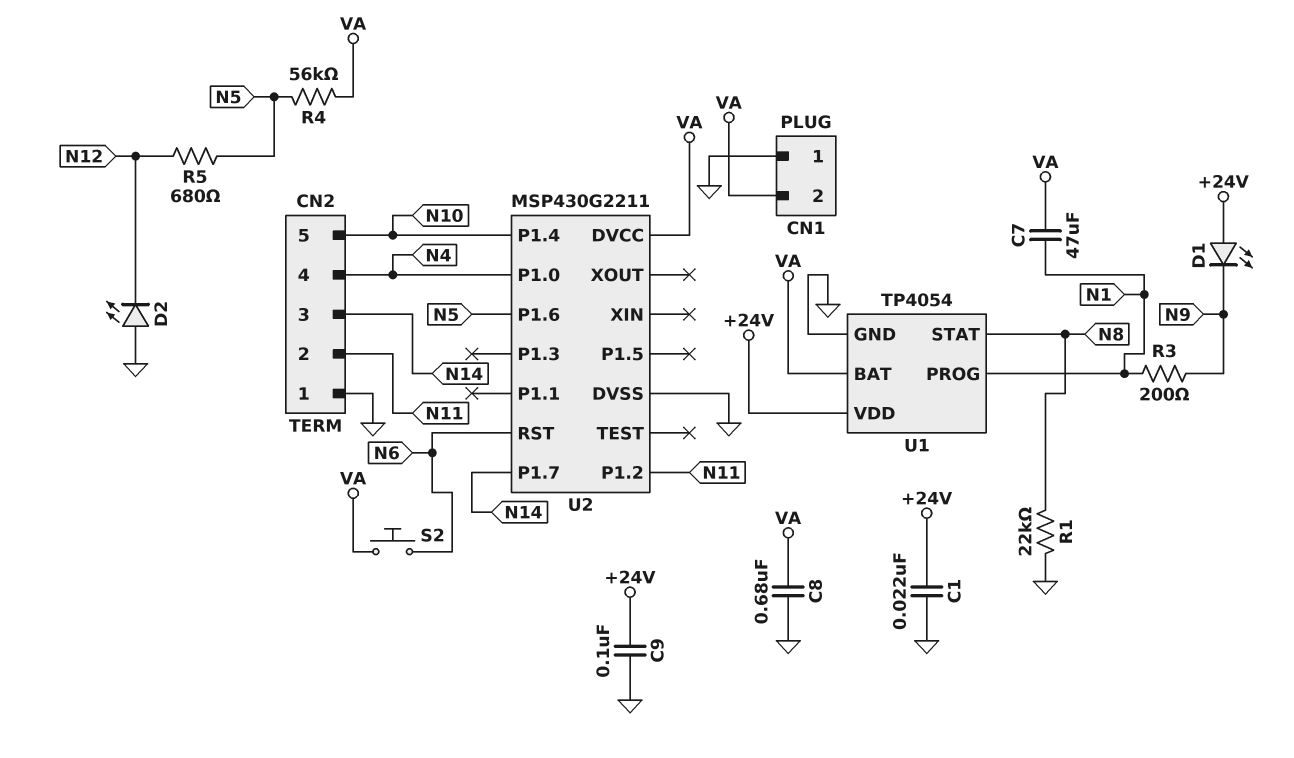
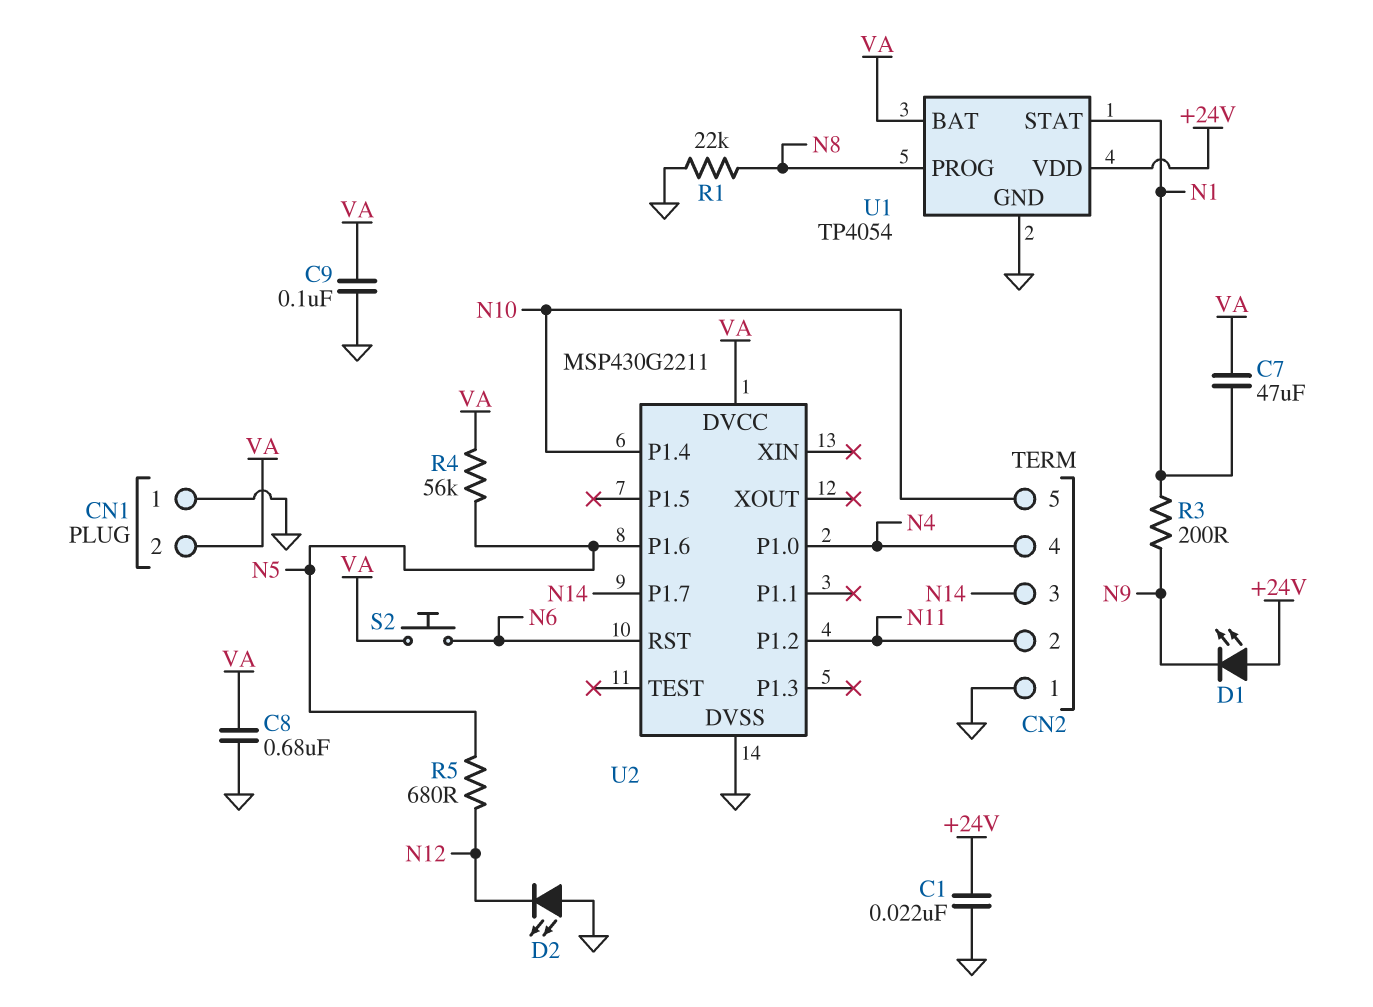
C9: 100nF (+24V, GND) -> 100nF (GND, VA)
U1 pin PROG: N1 -> N8
U1 pin STAT: N8 -> N1

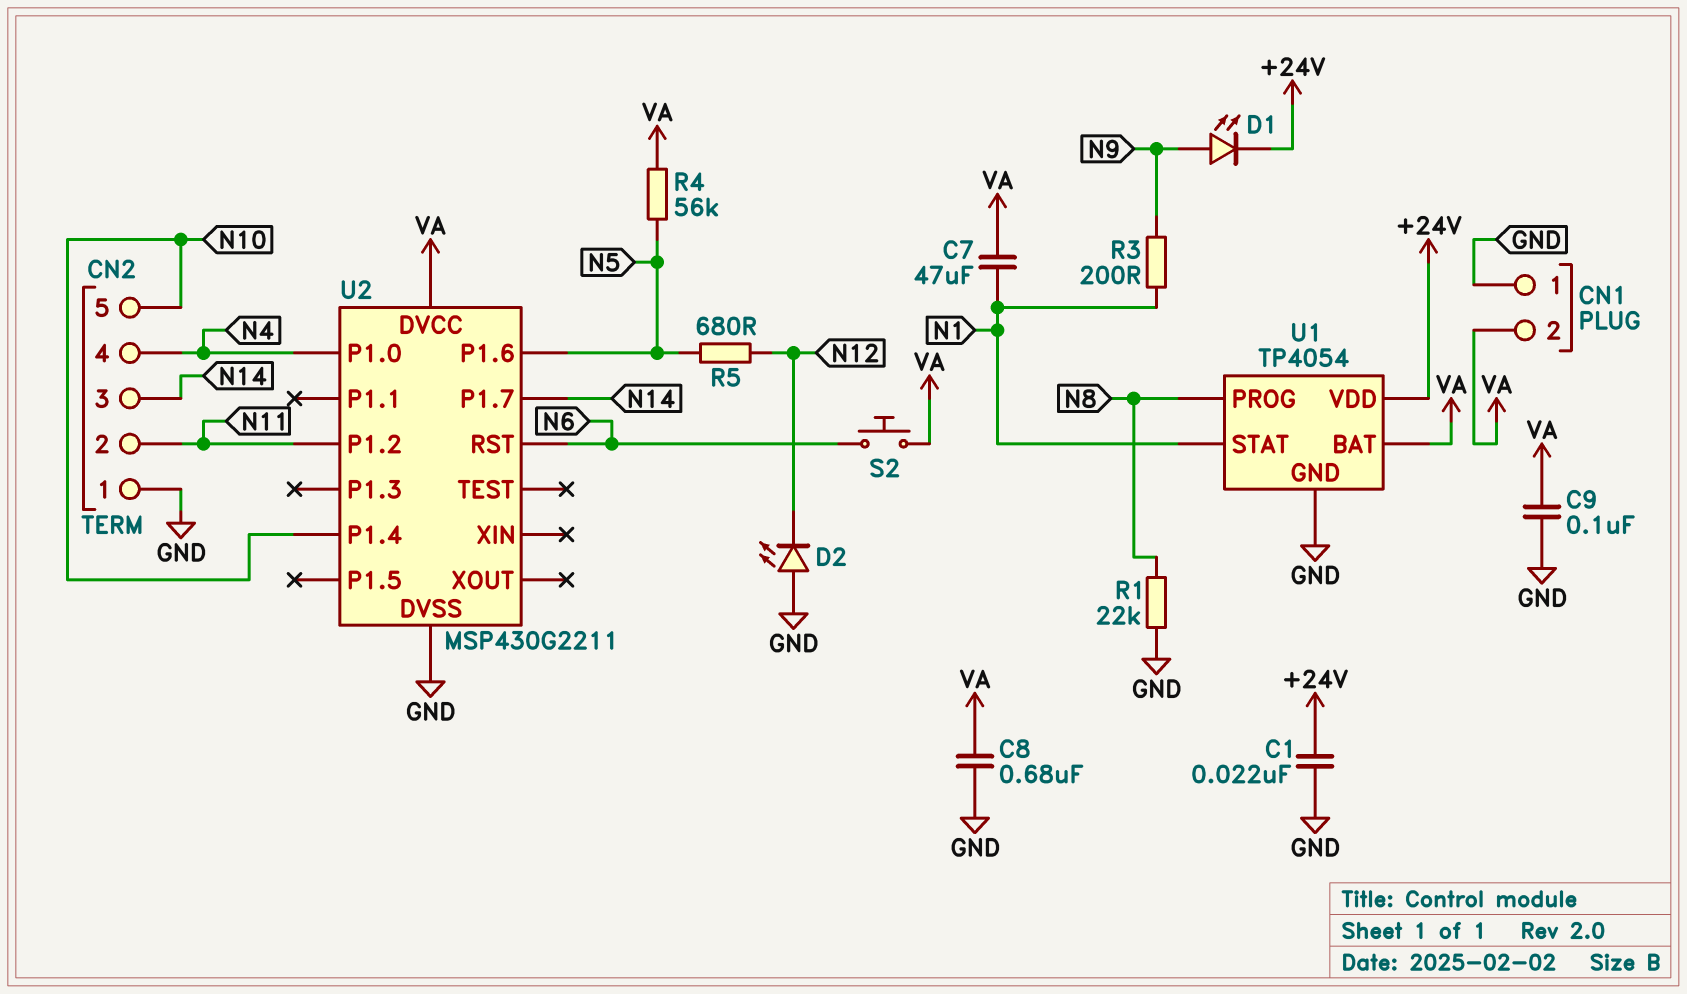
D1: LED (A +24V, K N9) -> LED (A N9, K +24V)

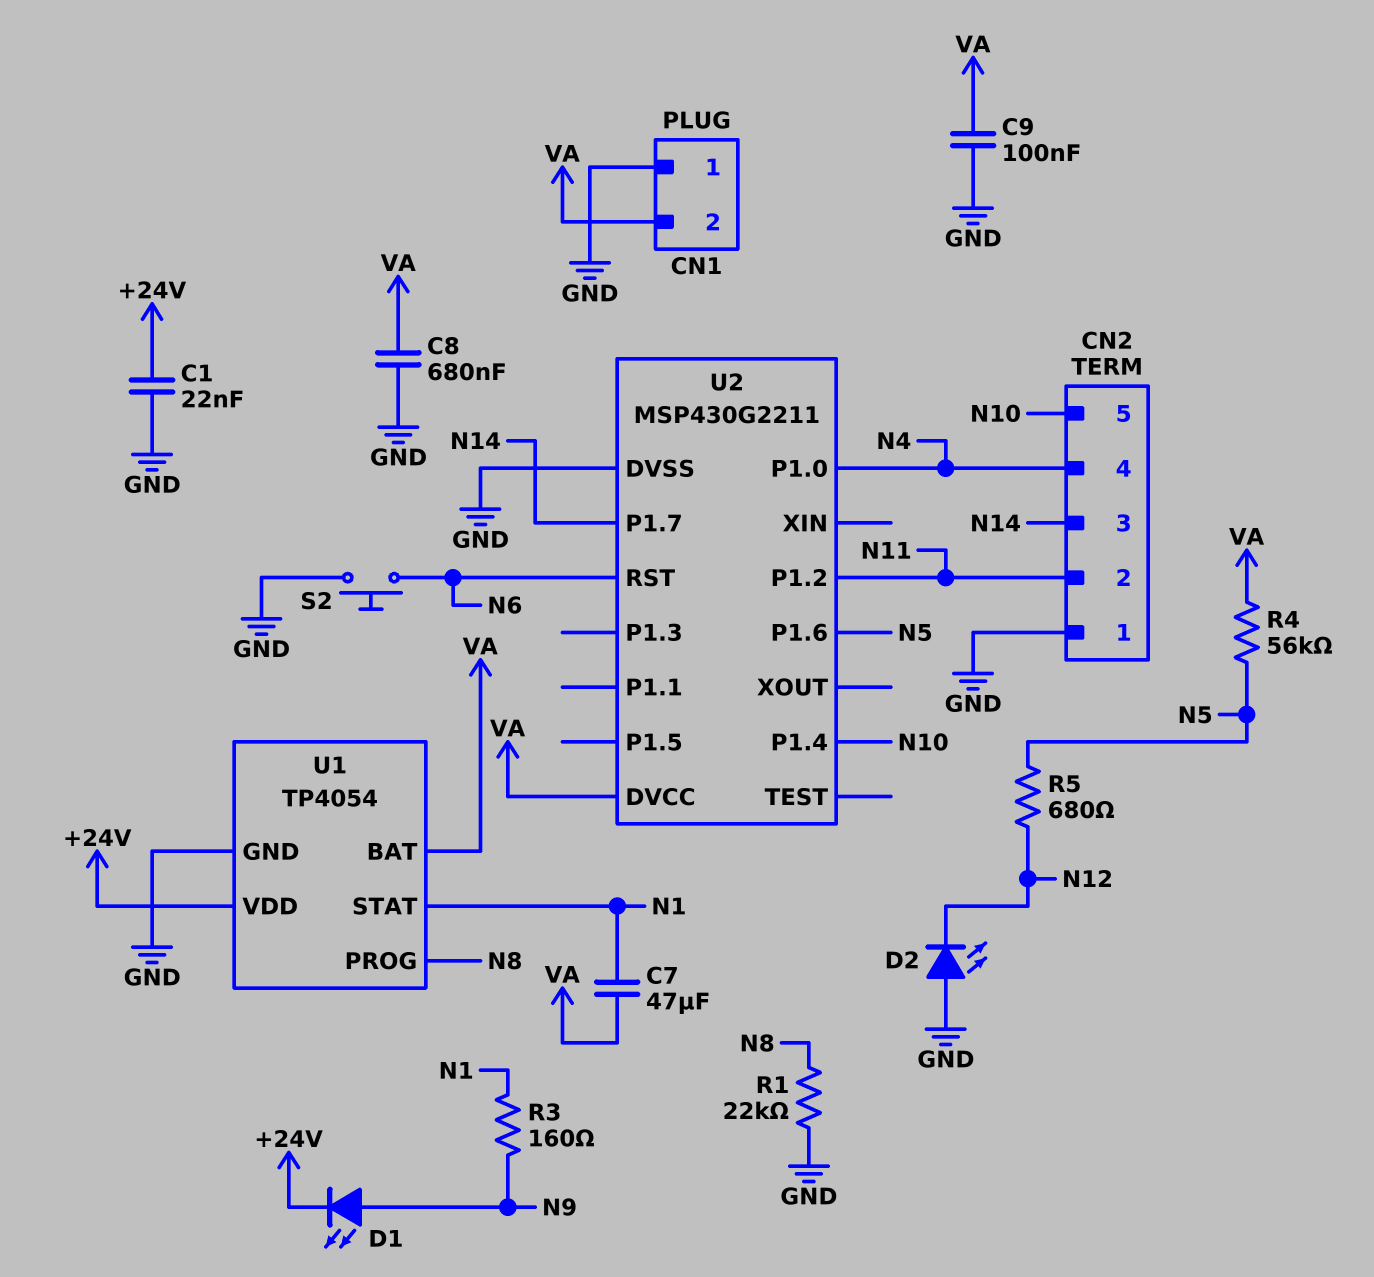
R3: 200 (N1, N9) -> 160 (N1, N9)
S2: button (N6, VA) -> button (GND, N6)

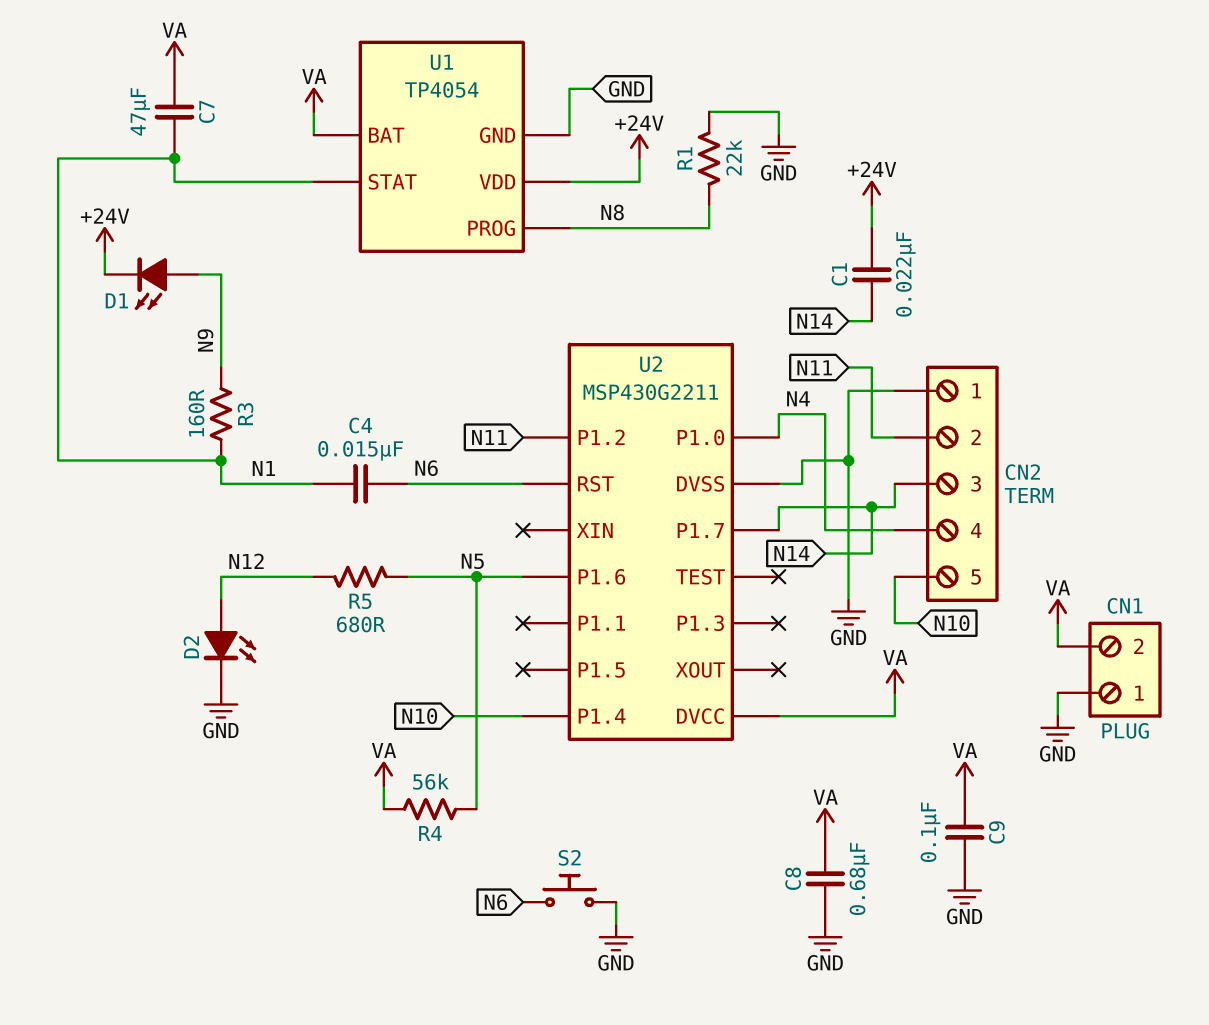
C1: 22nF (+24V, GND) -> 22nF (+24V, N14)
C4: none -> 15nF (N1, N6)
D2: LED (A GND, K N12) -> LED (A N12, K GND)

